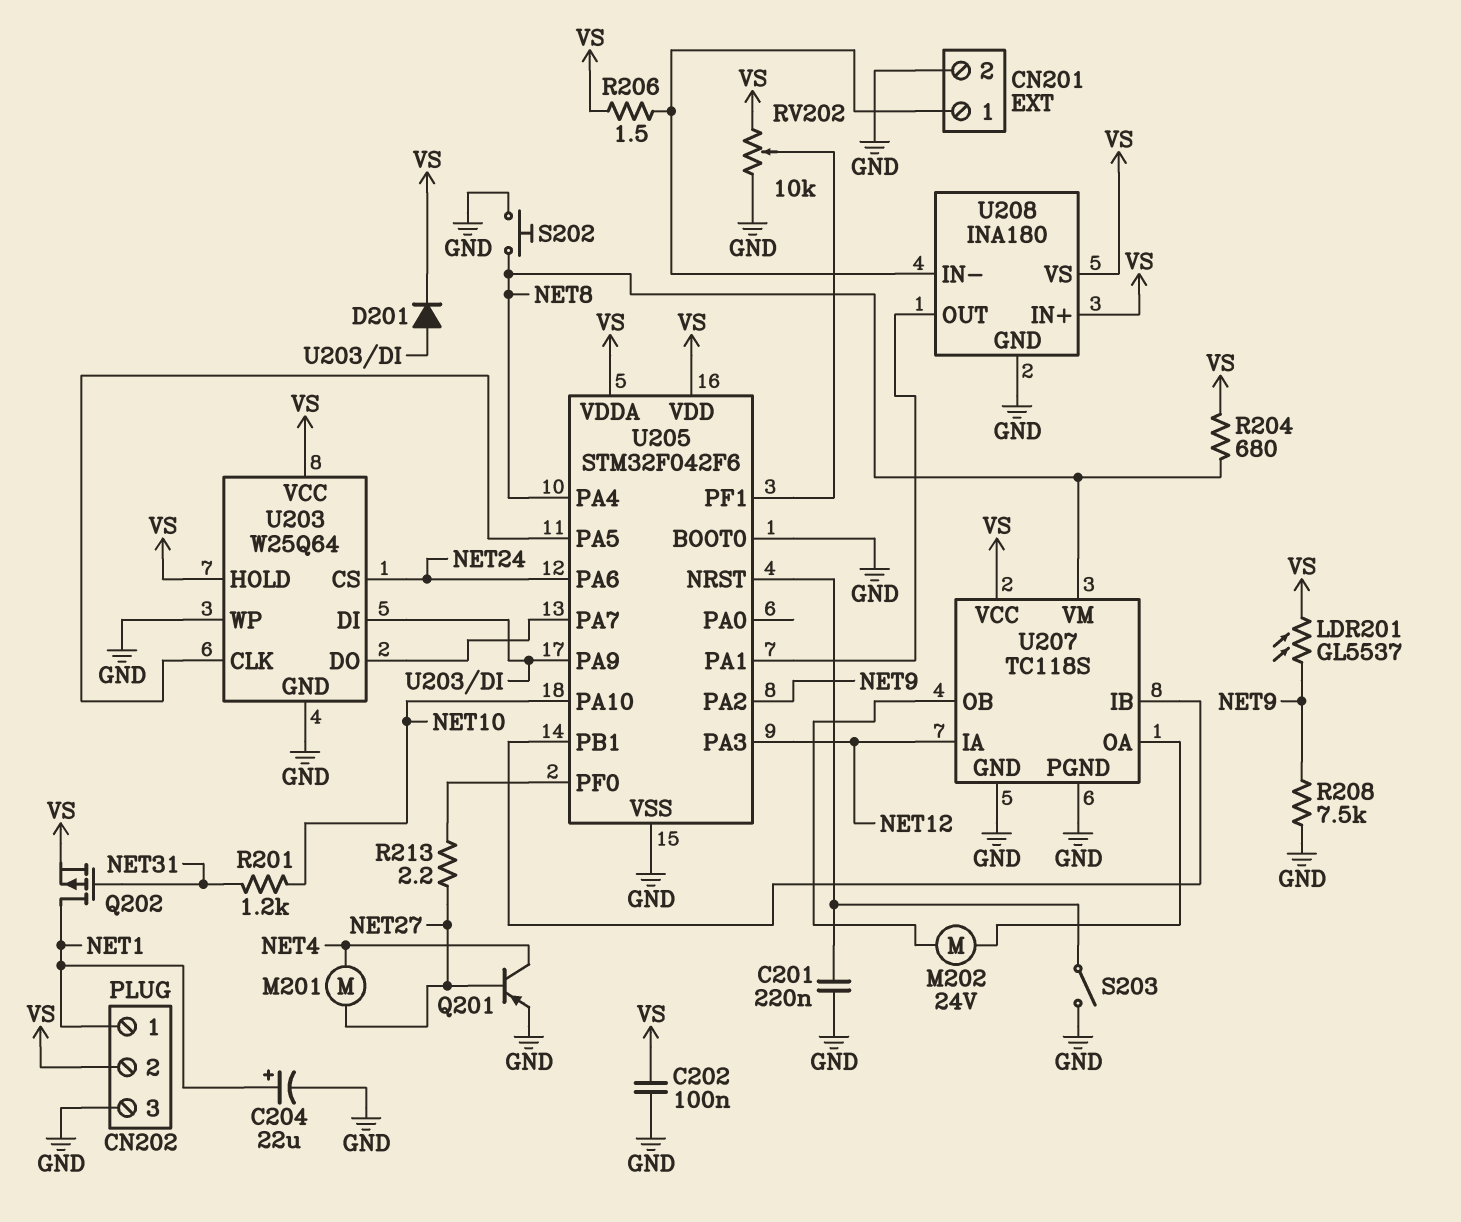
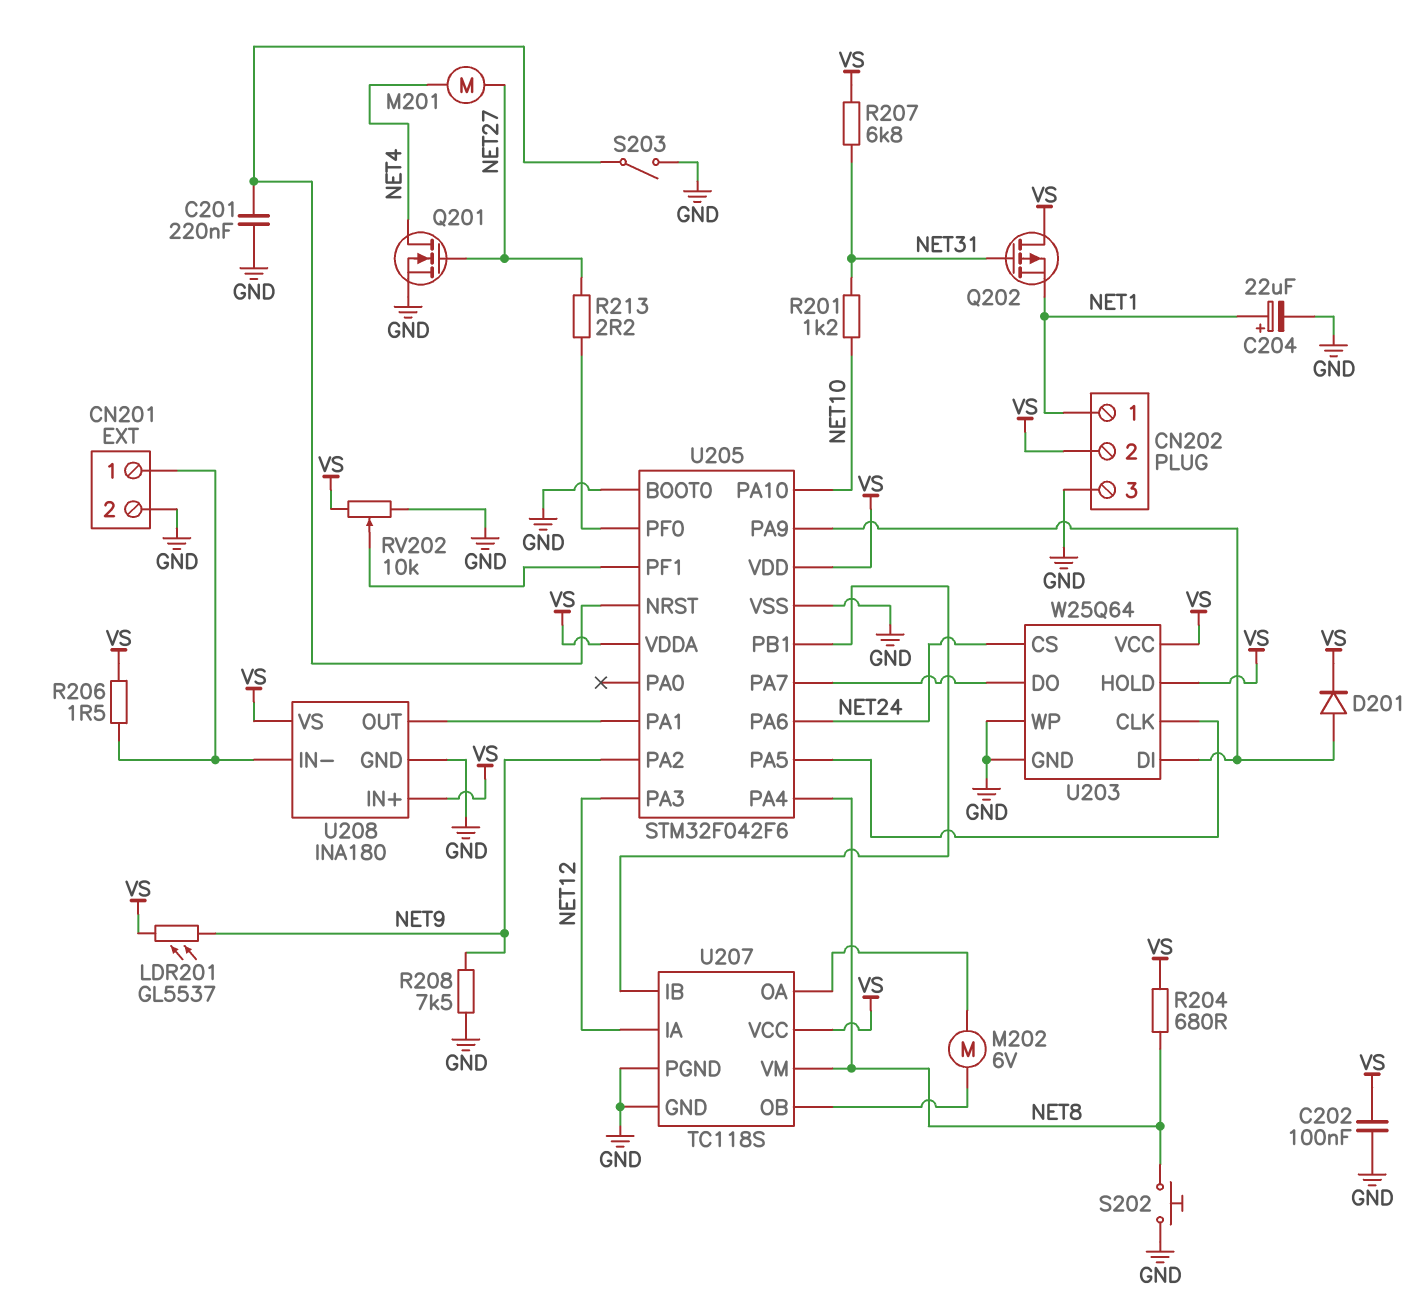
M202: motor 24V (U207/OA, U207/OB) -> motor 6V (U207/OA, U207/OB)
Q201: PNP (B NET27, C NET4, E GND) -> NMOS (G NET27, D NET4, S GND)
Q202: PMOS (G NET31, D NET1, S VS) -> PMOS (G NET31, D VS, S NET1)
R207: none -> 6.8k (NET31, VS)

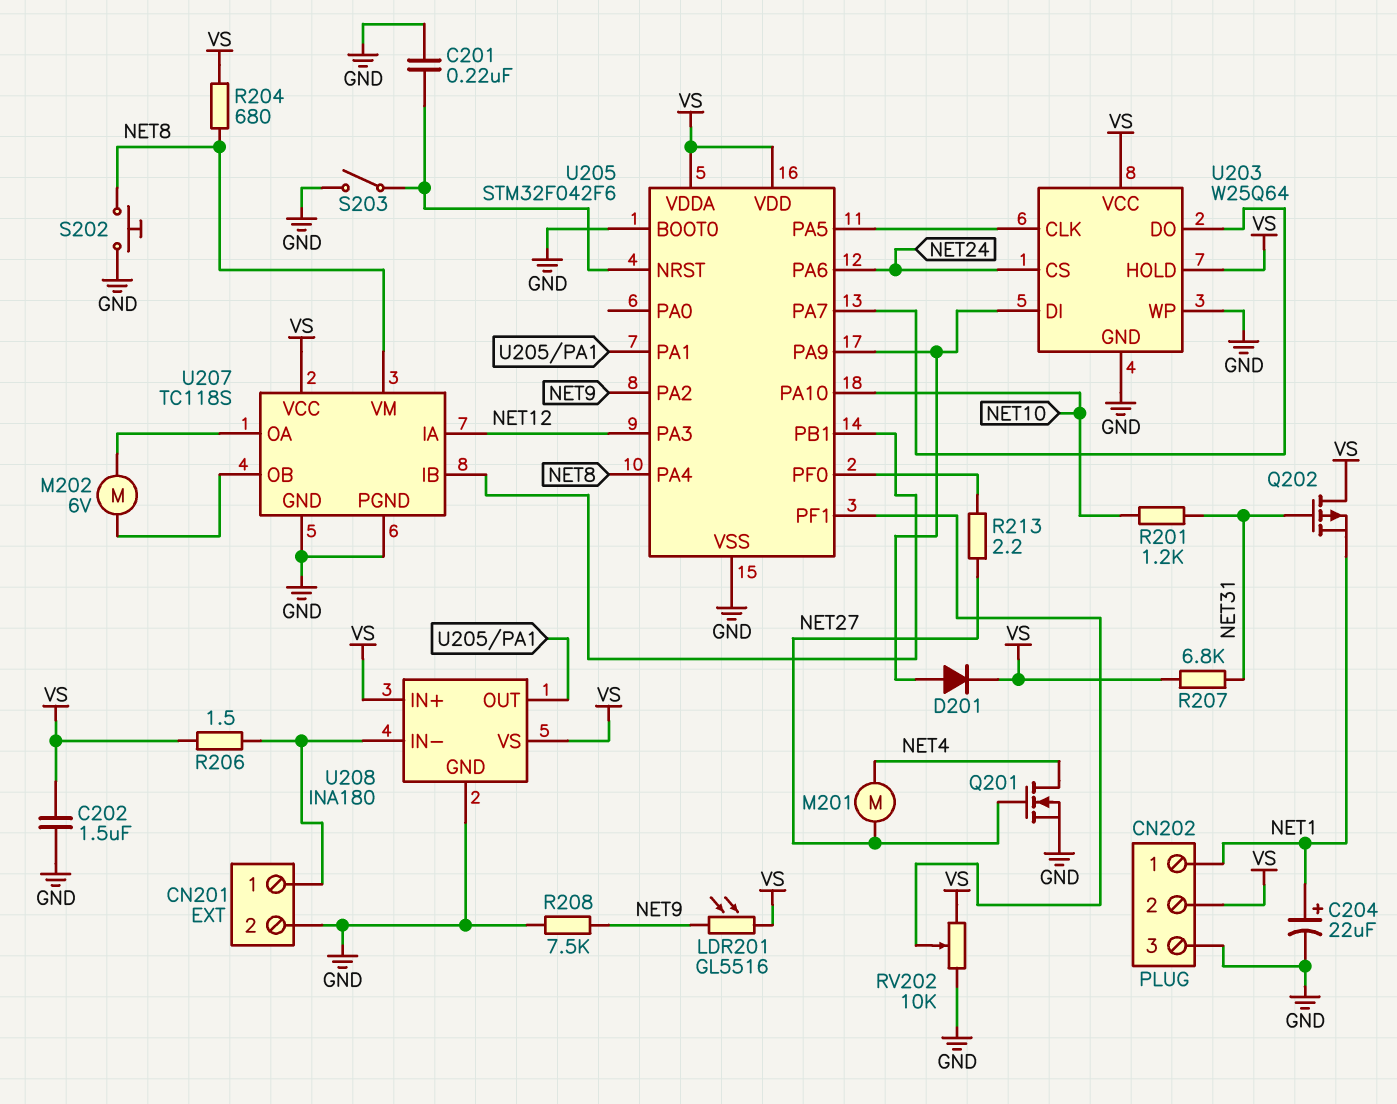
C202: 100nF (GND, VS) -> 1.5uF (GND, VS)
LDR201: GL5537 (NET9, VS) -> GL5516 (NET9, VS)

